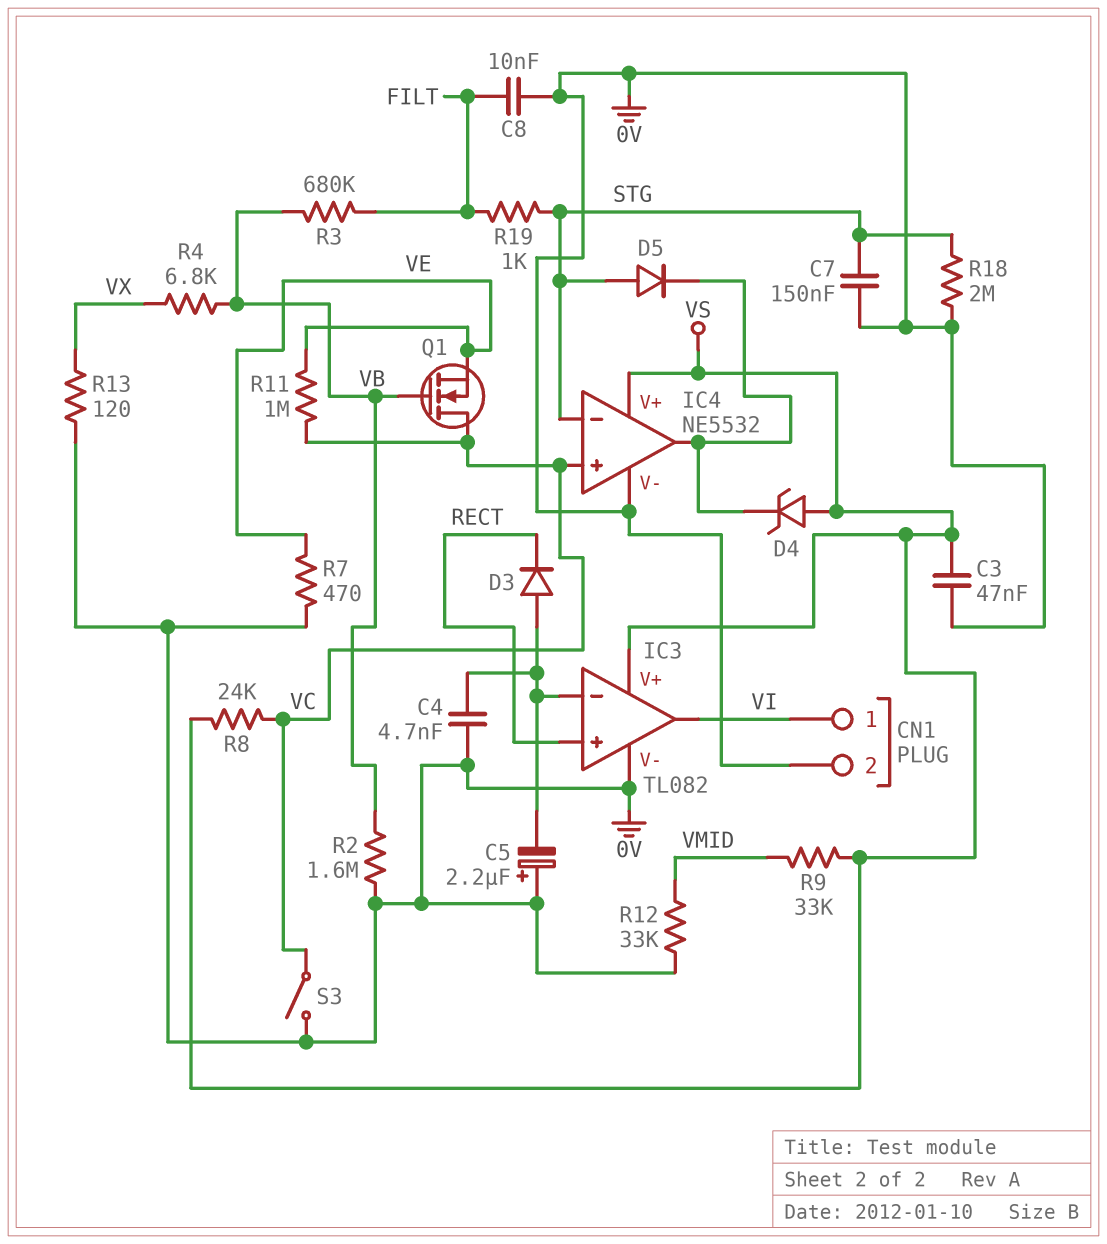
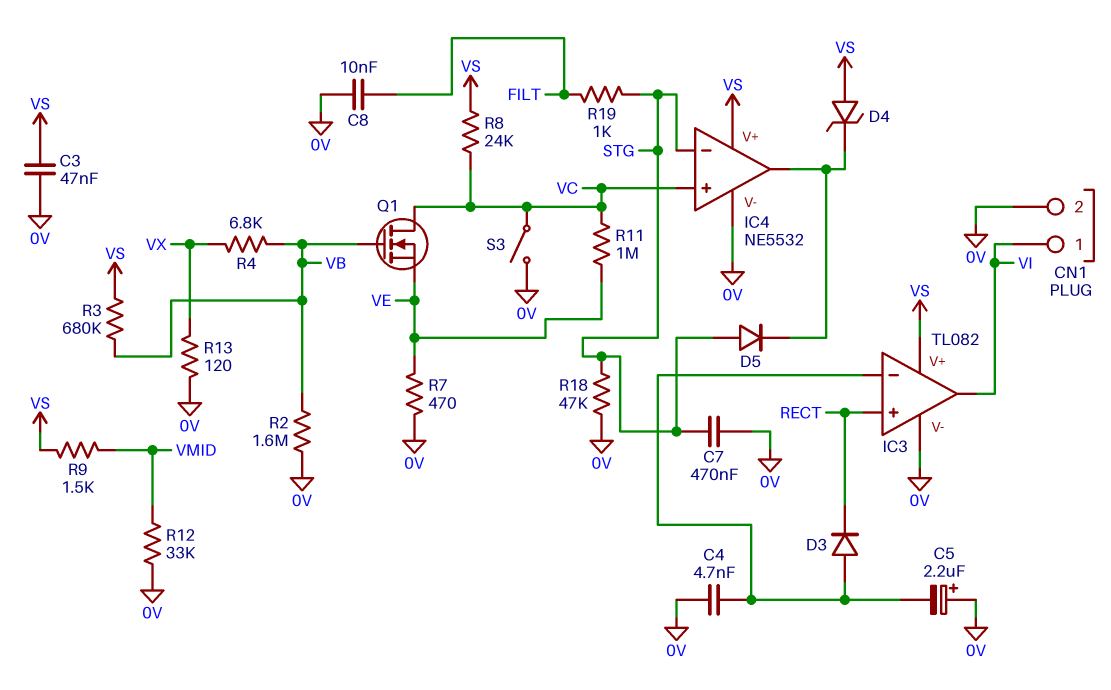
C7: 150nF (0V, STG) -> 470nF (0V, STG)
R3: 680k (FILT, VB) -> 680k (VB, VS)
R9: 33k (VMID, VS) -> 1.5k (VMID, VS)
R18: 2M (0V, STG) -> 47k (0V, STG)

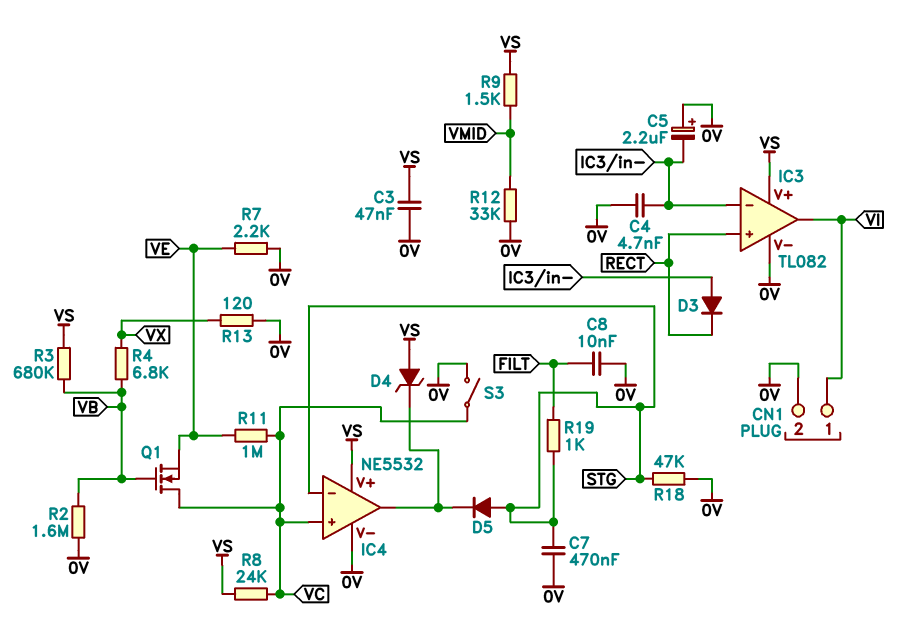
R7: 470 (0V, VE) -> 2.2k (0V, VE)

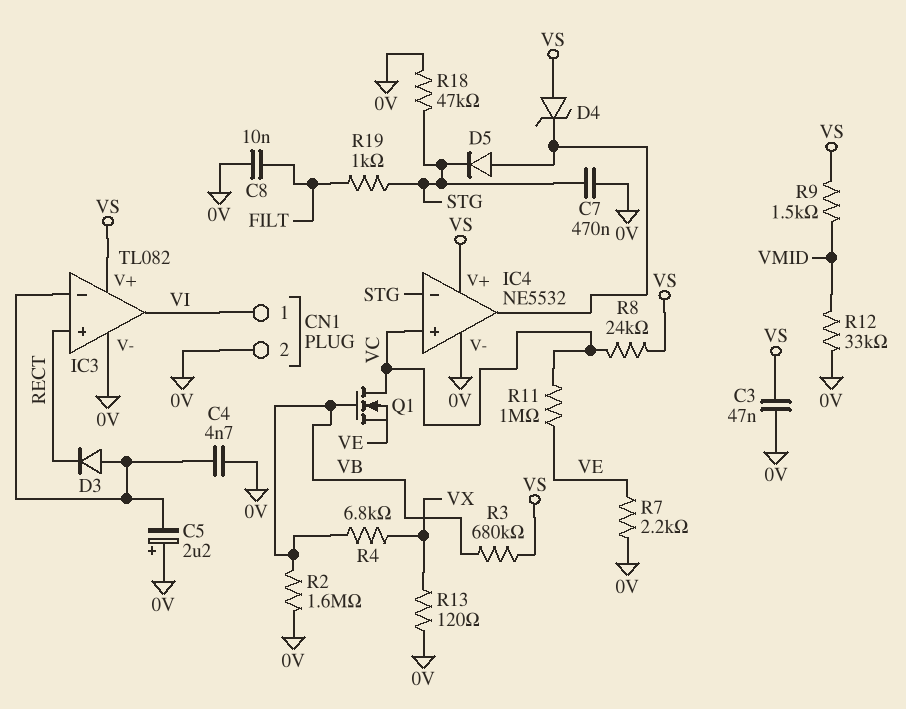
D5: diode (A STG, K IC4/out) -> diode (A IC4/out, K STG)
S3: switch (0V, VC) -> none

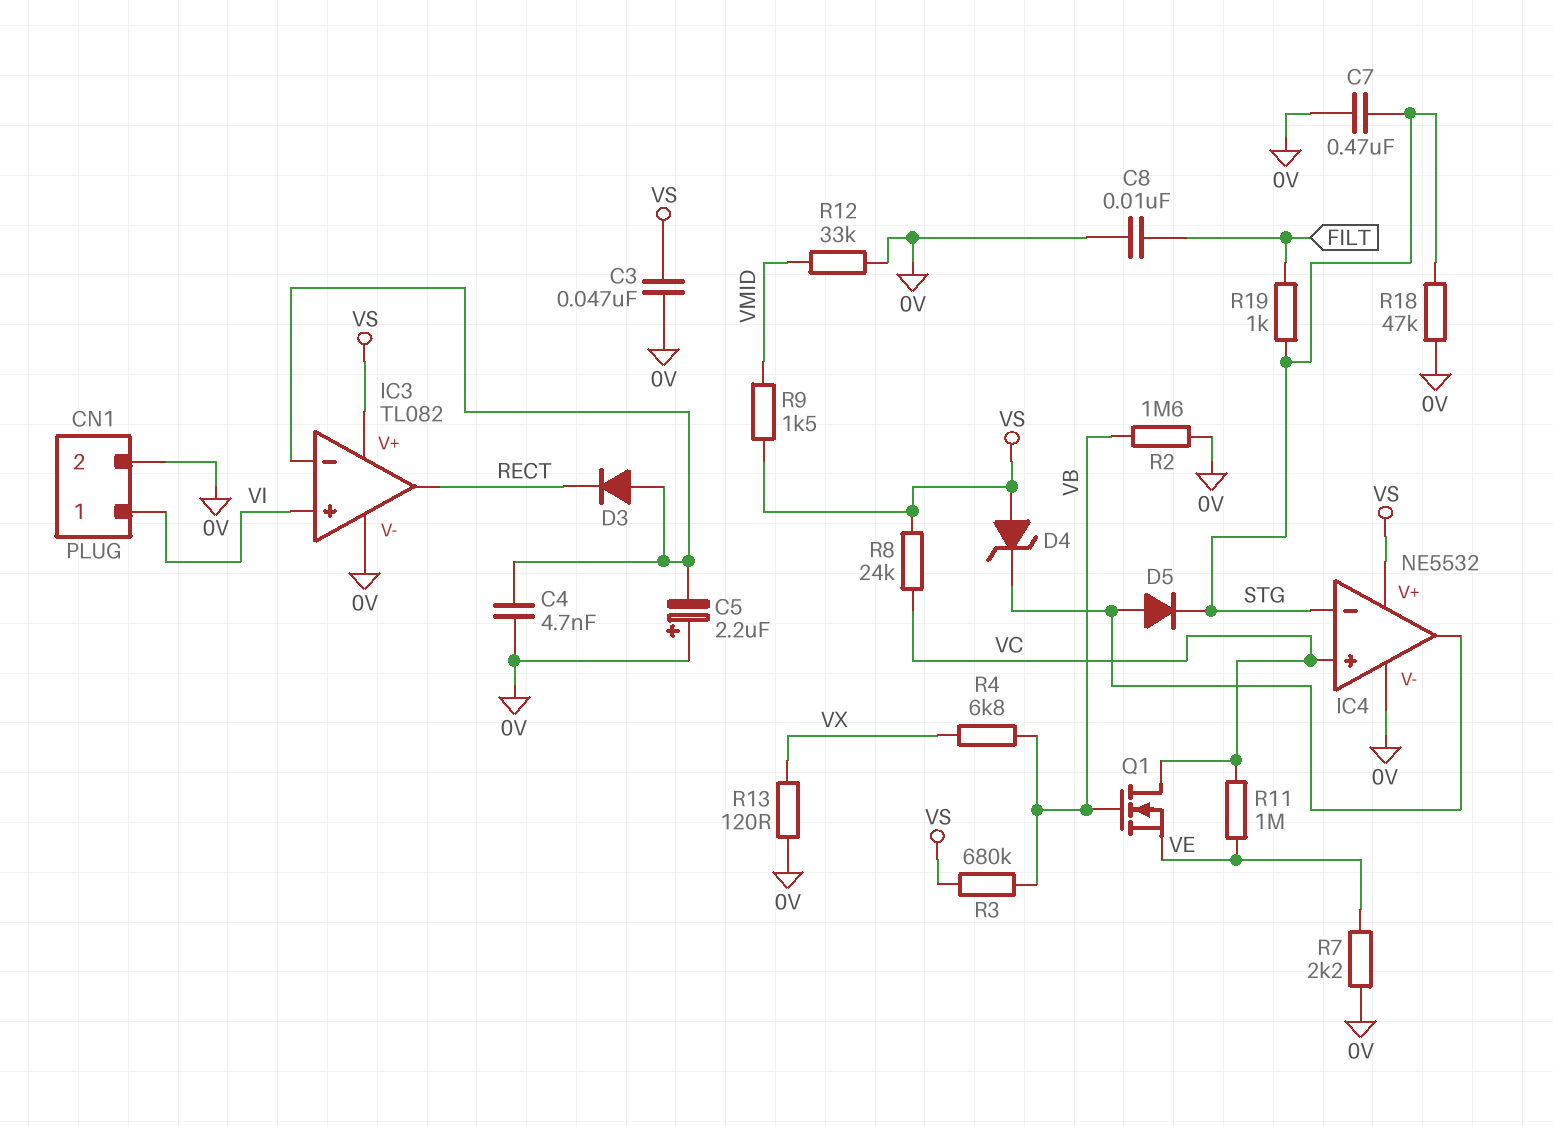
IC3 pin in+: RECT -> VI
IC3 pin out: VI -> RECT

